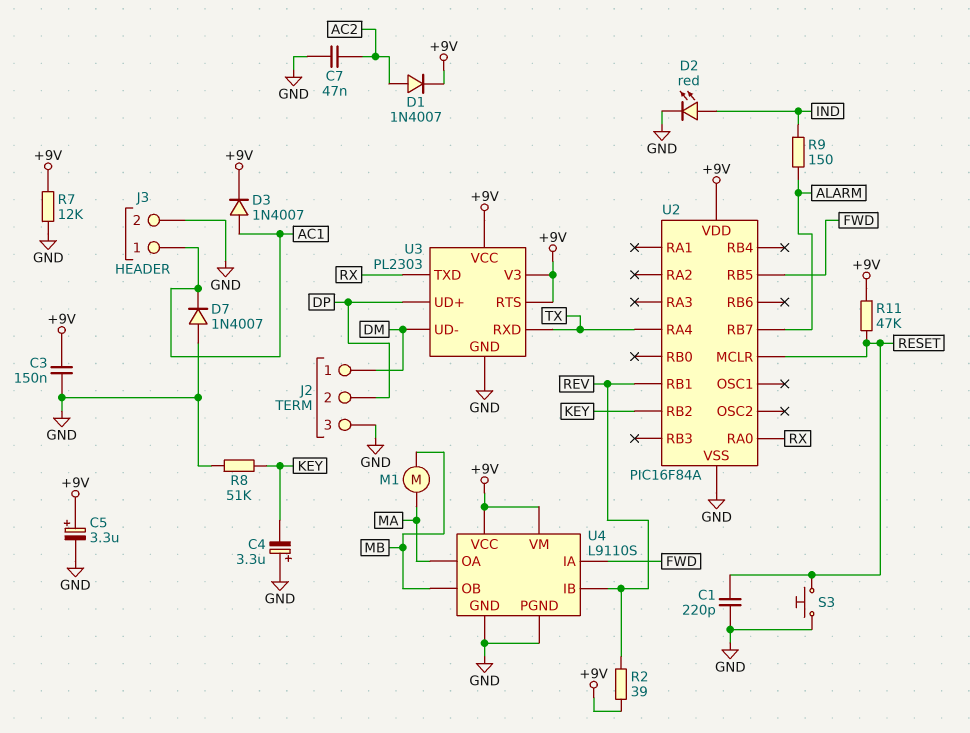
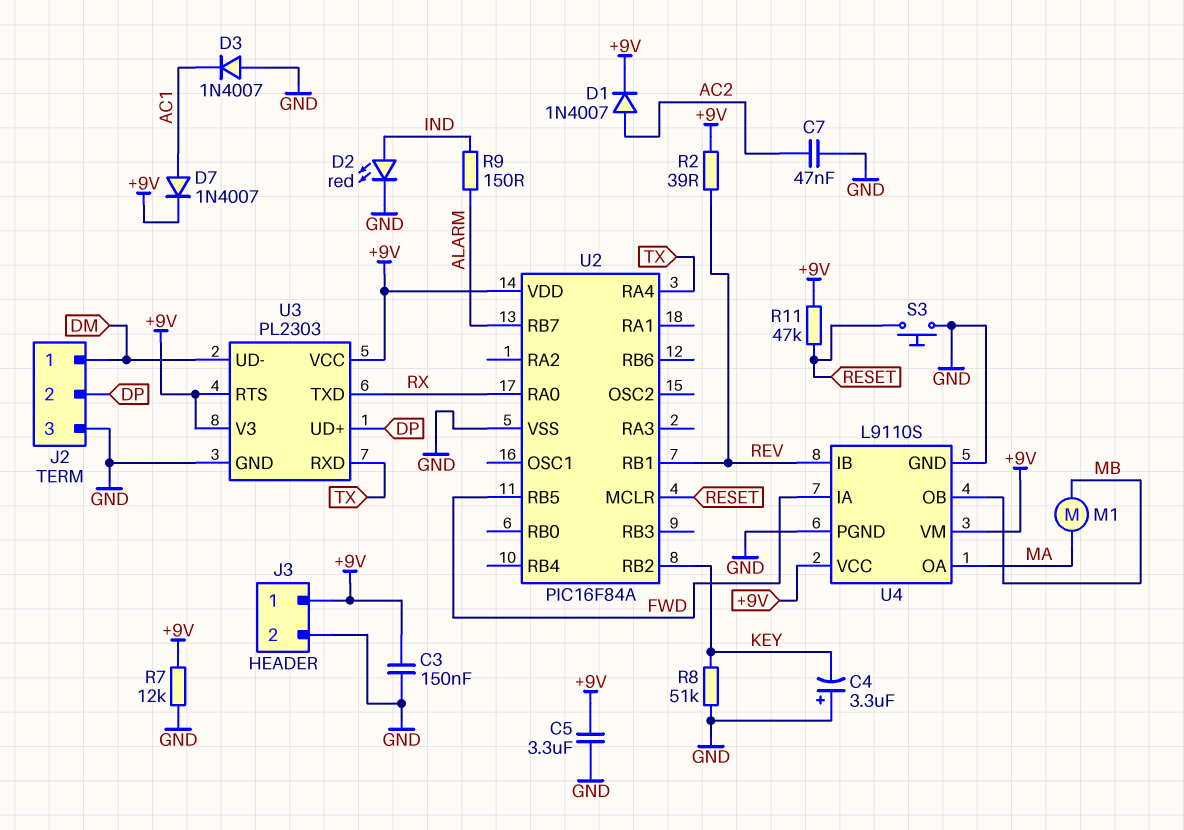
C1: 220pF (GND, RESET) -> none
C5: 3.3uF (plus +9V, minus GND) -> 3.3uF (+9V, GND)
D3: diode 1N4007 (A AC1, K +9V) -> diode 1N4007 (A GND, K AC1)
D7: diode 1N4007 (A GND, K AC1) -> diode 1N4007 (A AC1, K +9V)
J3 pin 1: AC1 -> +9V

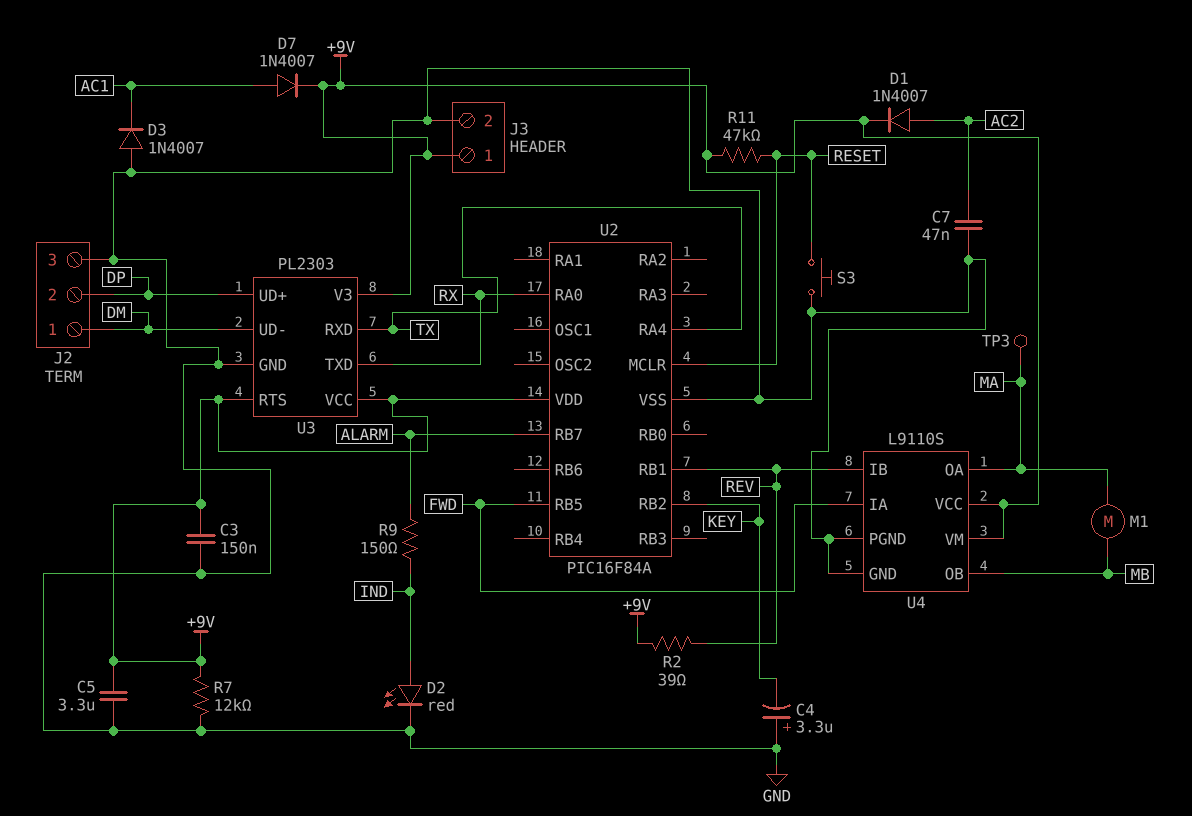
R8: 51k (GND, KEY) -> none
TP3: none -> test point (MA)

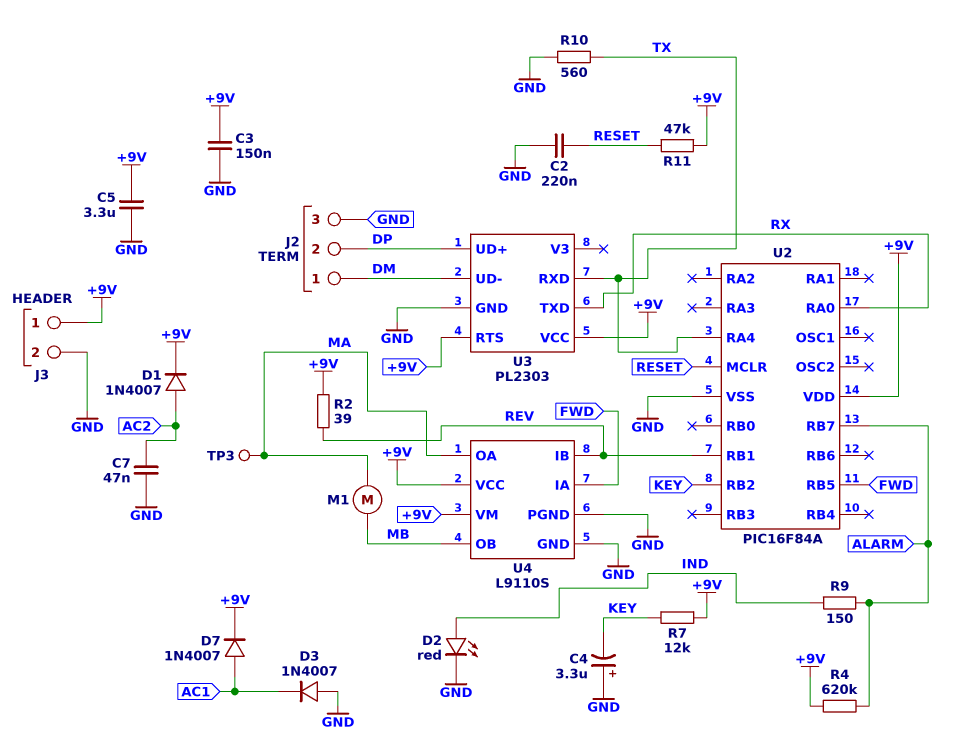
C2: none -> 220nF (GND, RESET)
R4: none -> 620k (+9V, ALARM)
R7: 12k (+9V, GND) -> 12k (+9V, KEY)
R10: none -> 560 (GND, TX)
S3: button (GND, RESET) -> none
U3 pin V3: +9V -> none

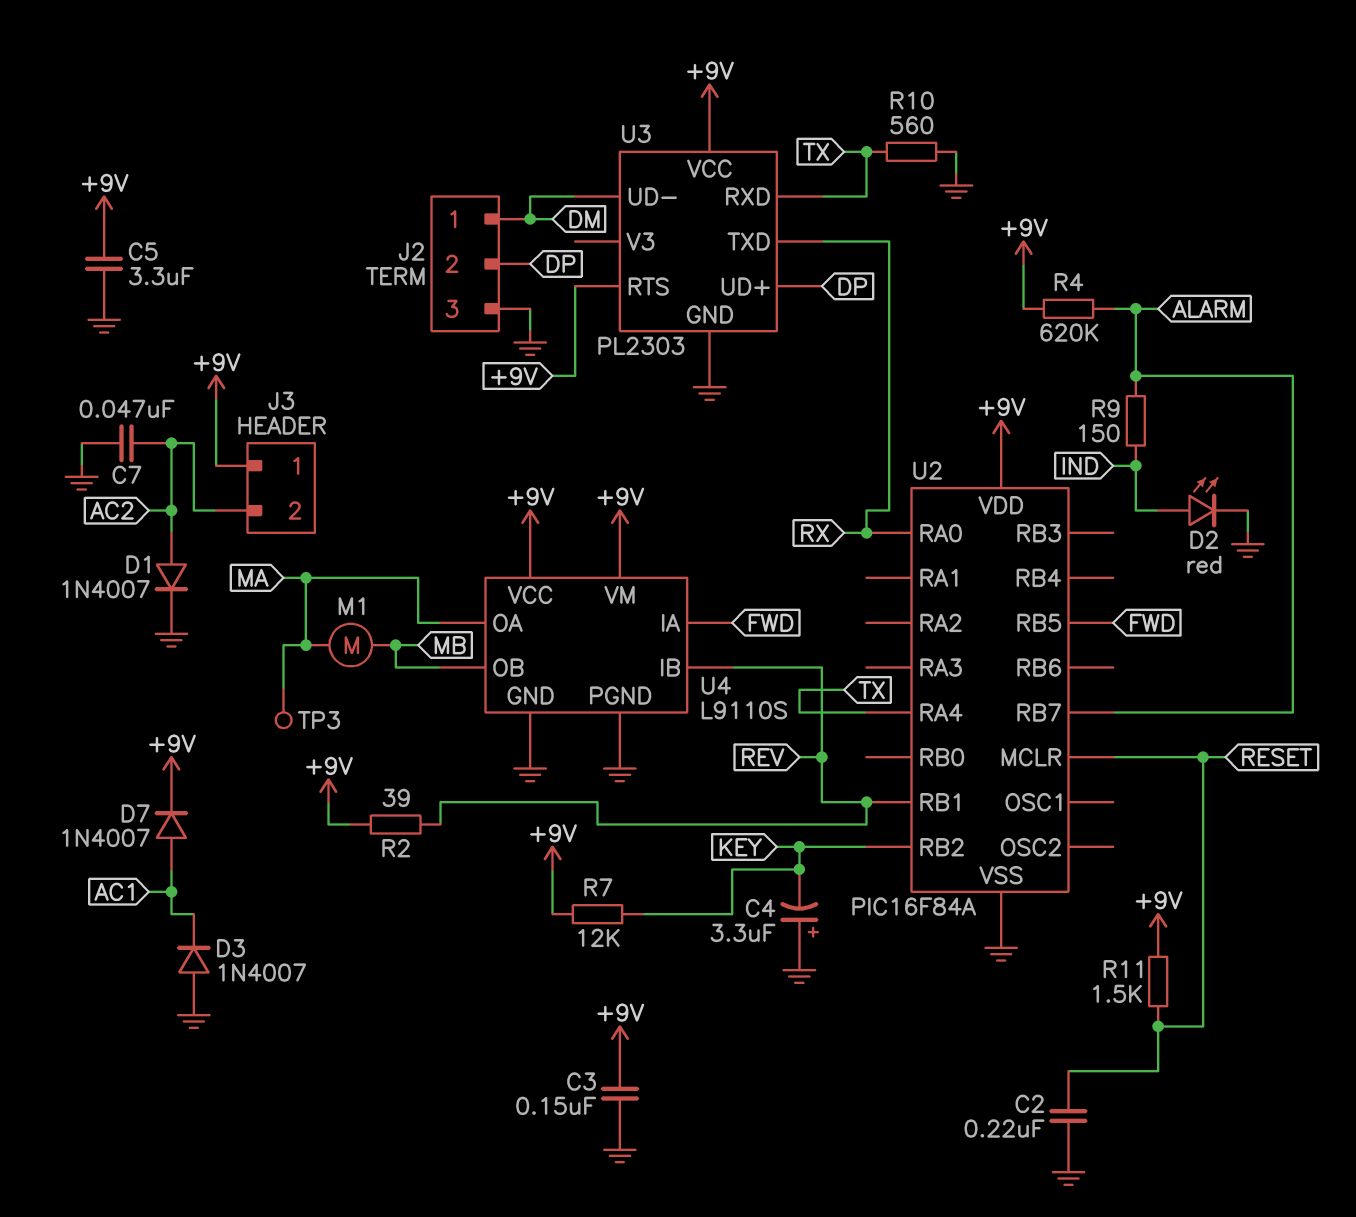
D1: diode 1N4007 (A AC2, K +9V) -> diode 1N4007 (A AC2, K GND)
J3 pin 2: GND -> AC2
R11: 47k (+9V, RESET) -> 1.5k (+9V, RESET)

